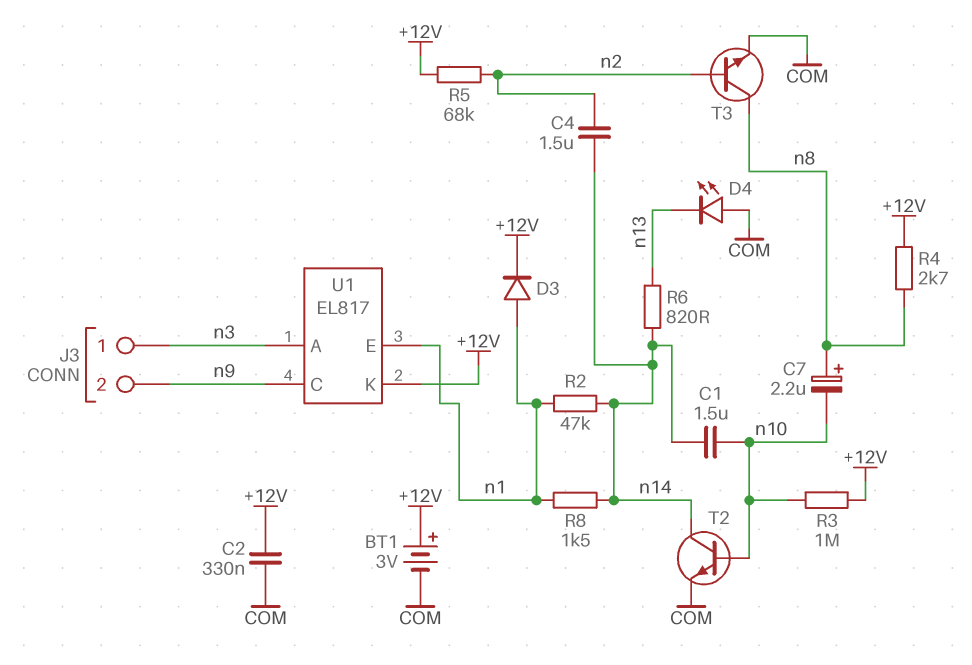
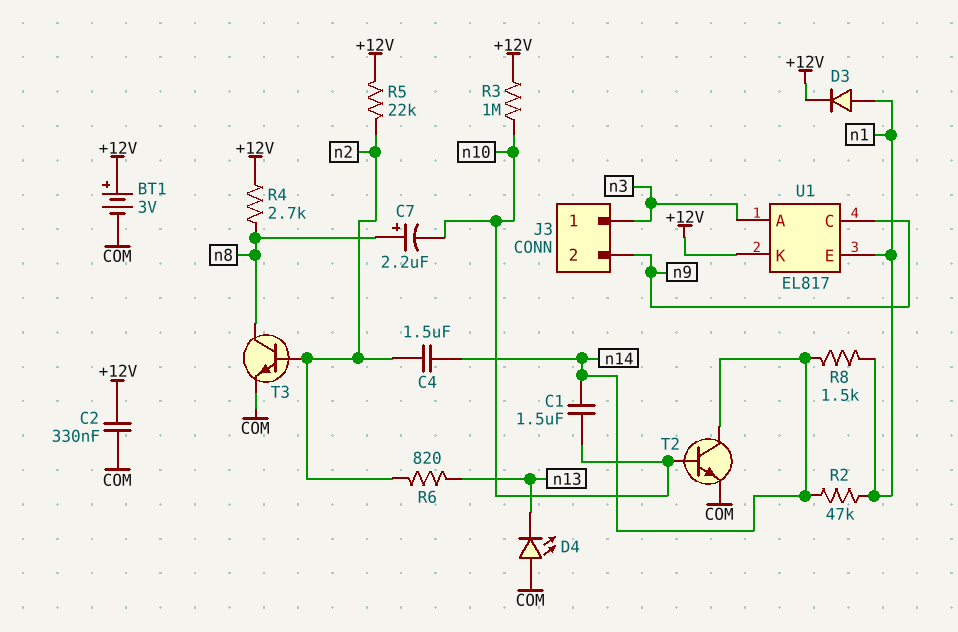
R5: 68k (+12V, n2) -> 22k (+12V, n2)
R6: 820 (n13, n14) -> 820 (n2, n13)

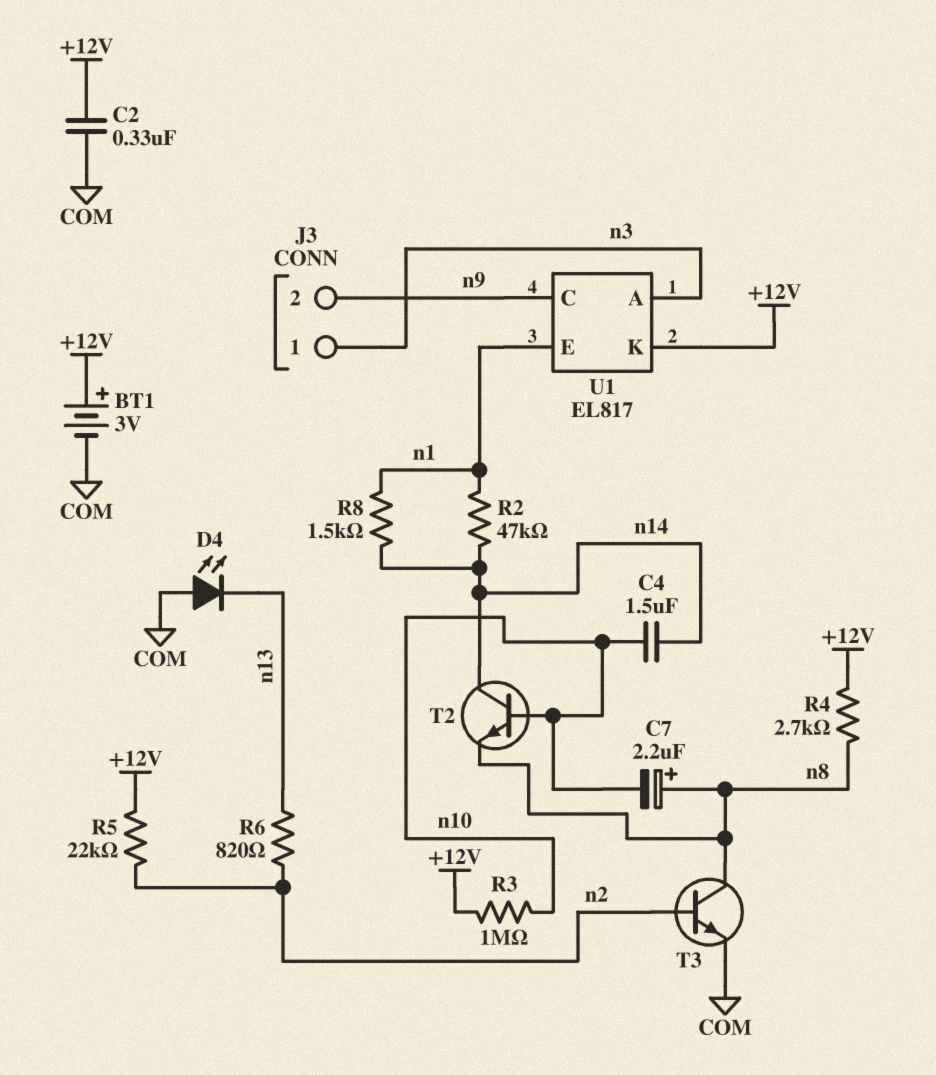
C1: 1.5uF (n10, n14) -> none
C4: 1.5uF (n2, n14) -> 1.5uF (n10, n14)
D3: diode (A n1, K +12V) -> none
T2: NPN (B n10, C n14, E COM) -> NPN (B n10, C n14, E n8)

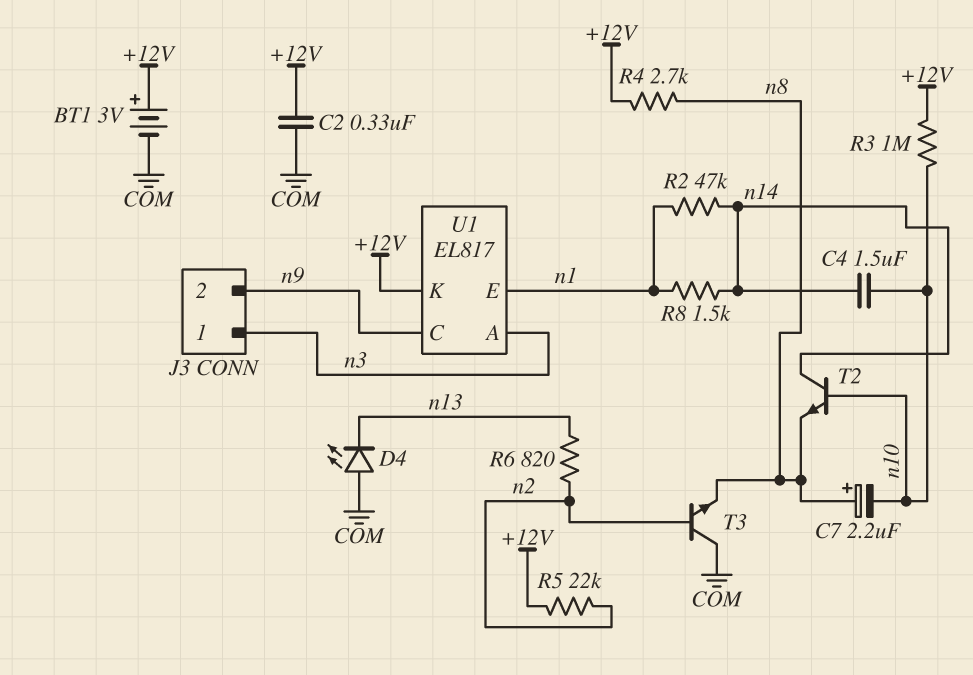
T3: NPN (B n2, C n8, E COM) -> NPN (B n2, C COM, E n8)

